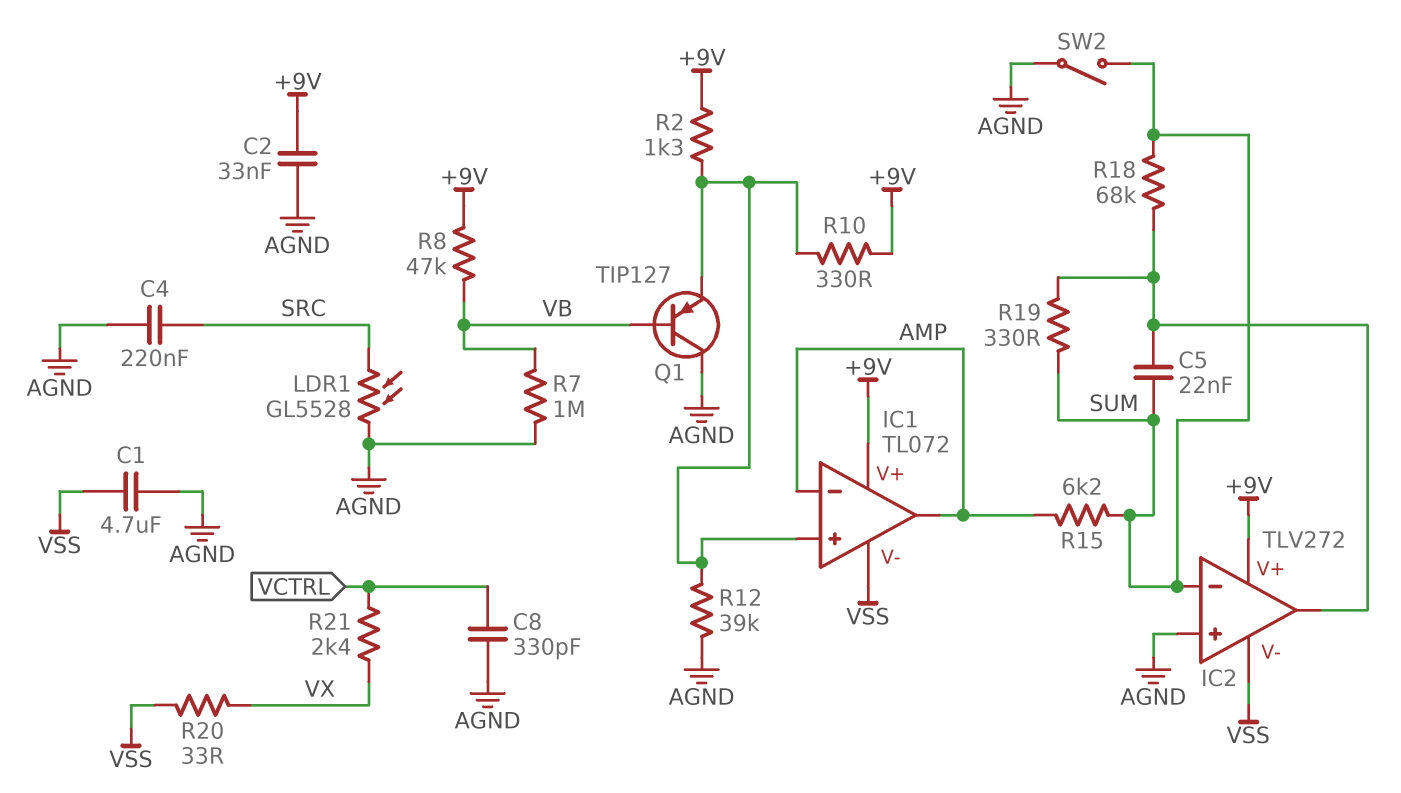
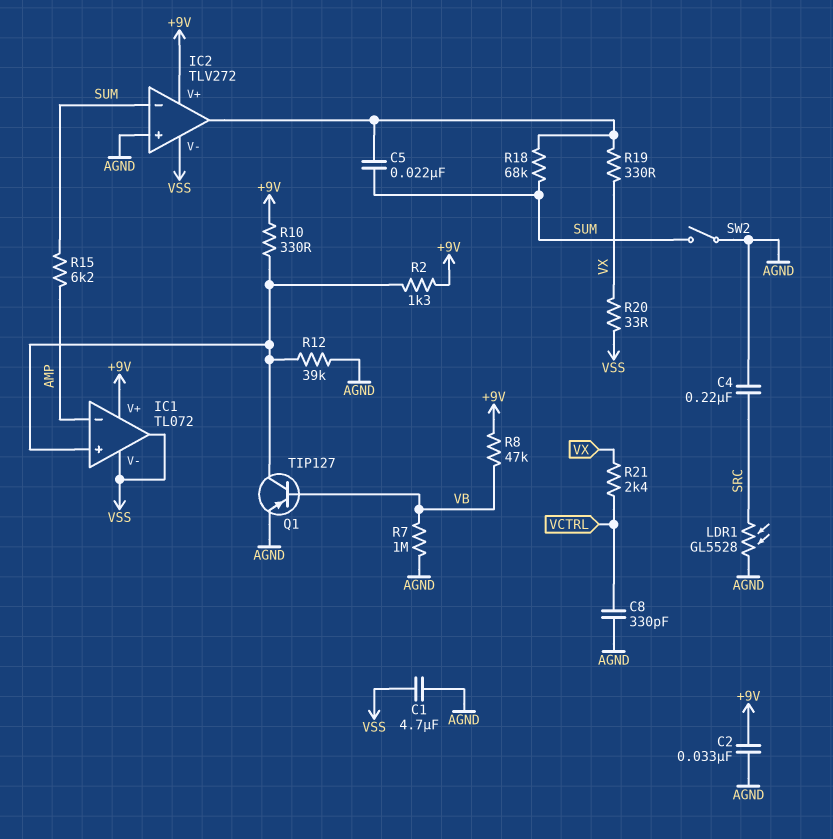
IC1 pin out: AMP -> VSS
Q1: PNP TIP127 (B VB, C AGND, E IC1/in+) -> PNP TIP127 (B VB, C IC1/in+, E AGND)
R19: 330 (IC2/out, SUM) -> 330 (IC2/out, VX)

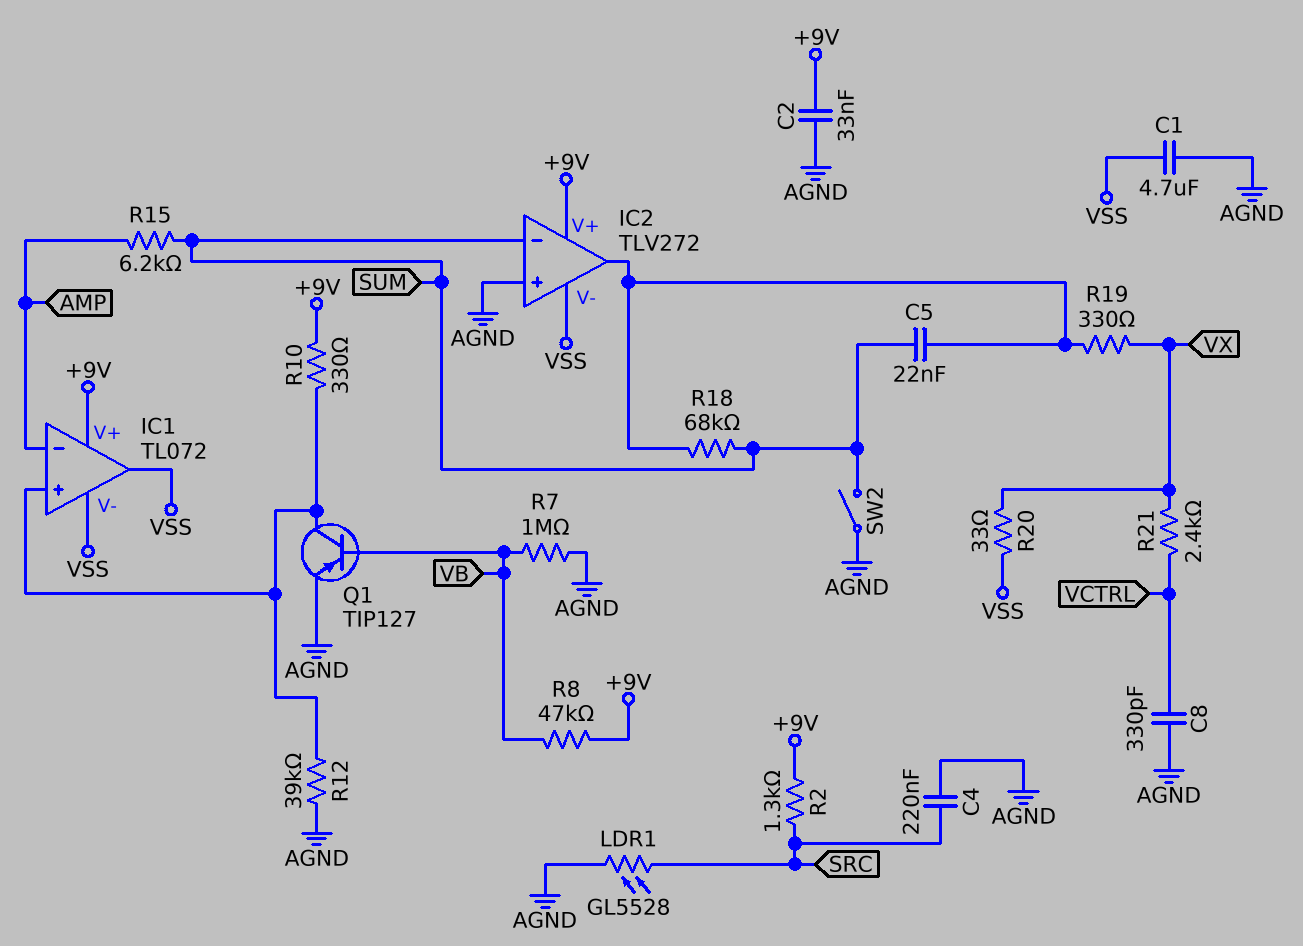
R2: 1.3k (+9V, IC1/in+) -> 1.3k (+9V, SRC)

